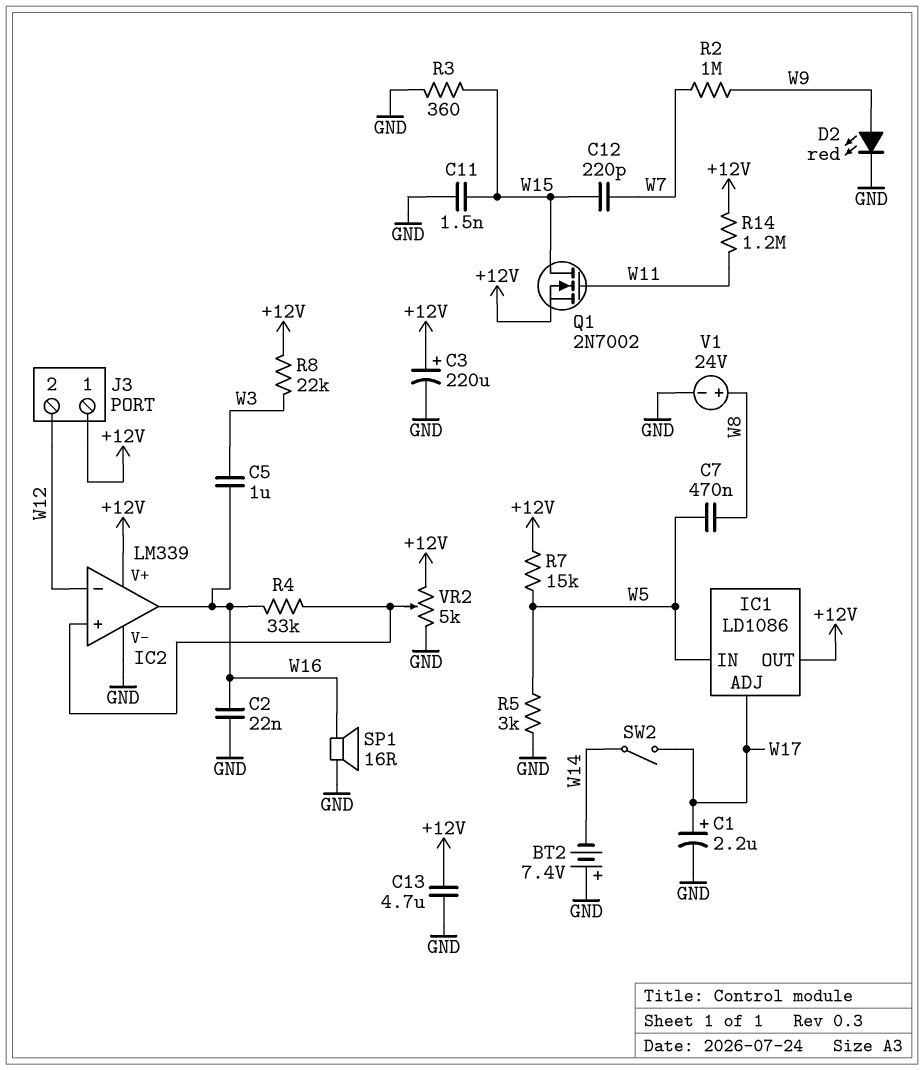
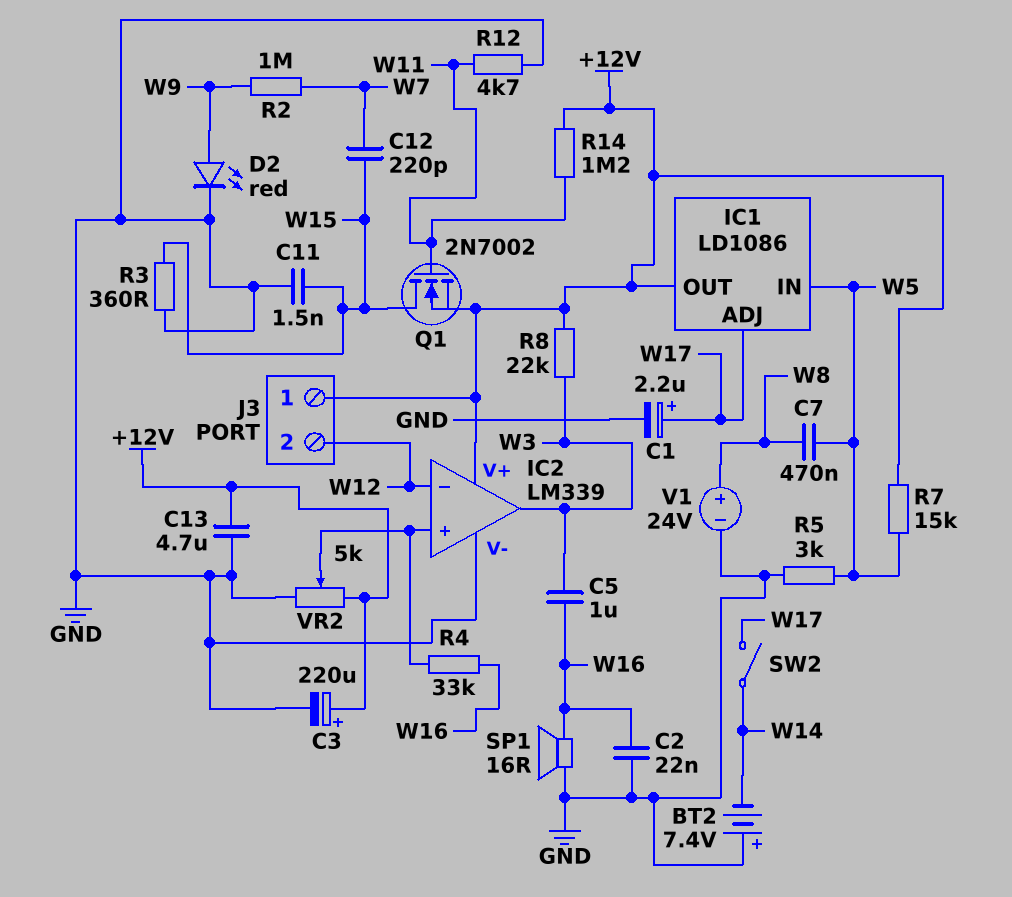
IC2 pin out: W16 -> W3
R12: none -> 4.7k (GND, W11)

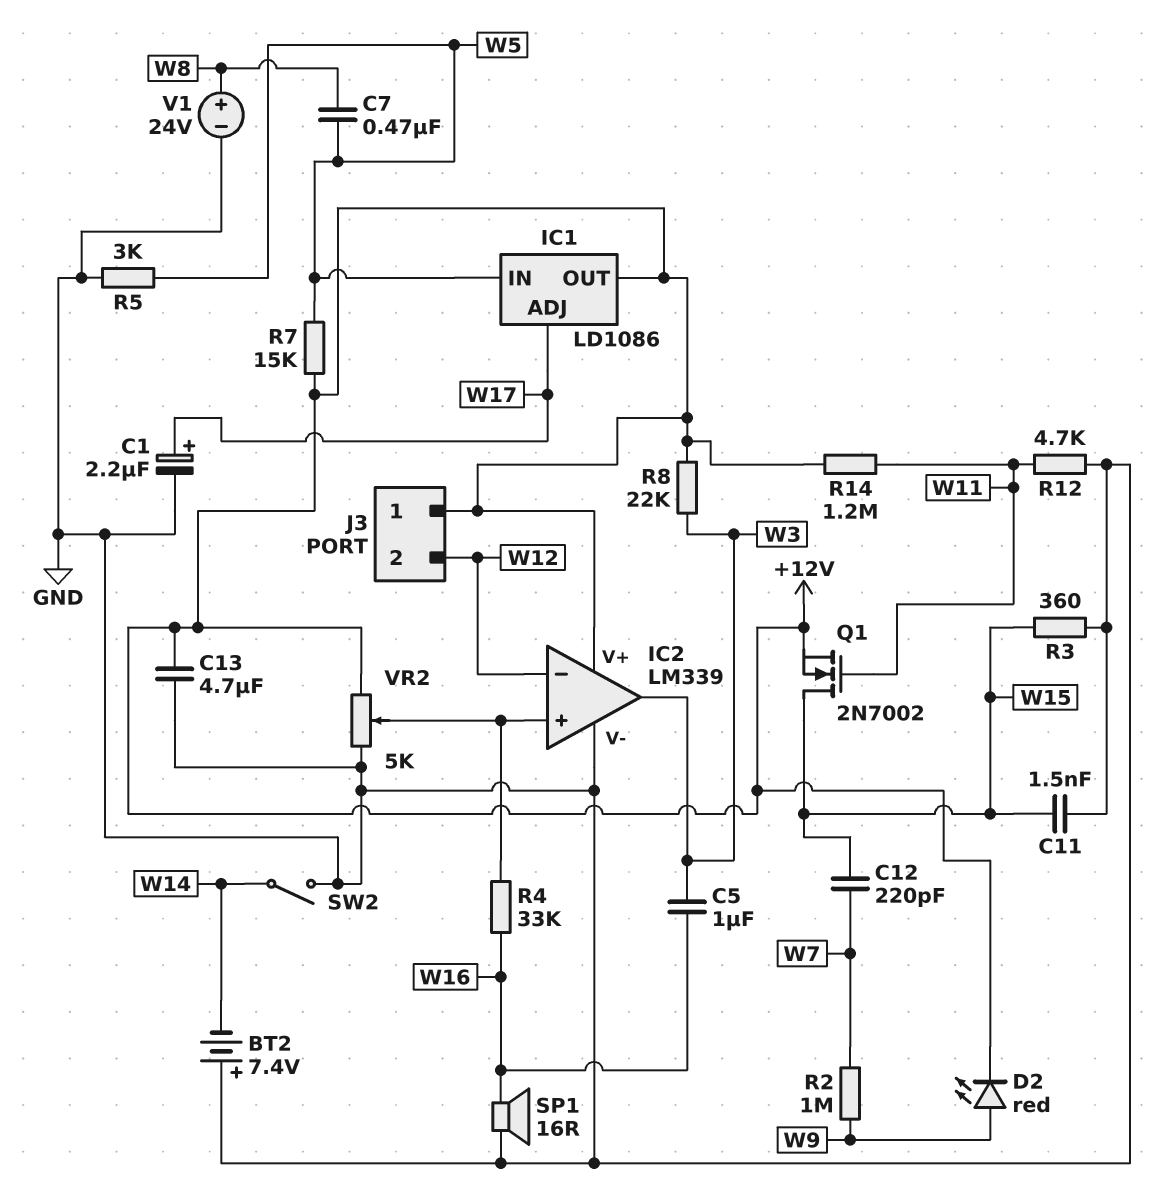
C2: 22nF (GND, W16) -> none
C3: 220uF (plus +12V, minus GND) -> none
D2: LED red (A W9, K GND) -> LED red (A W9, K +12V)
SW2: switch (W14, W17) -> switch (GND, W14)

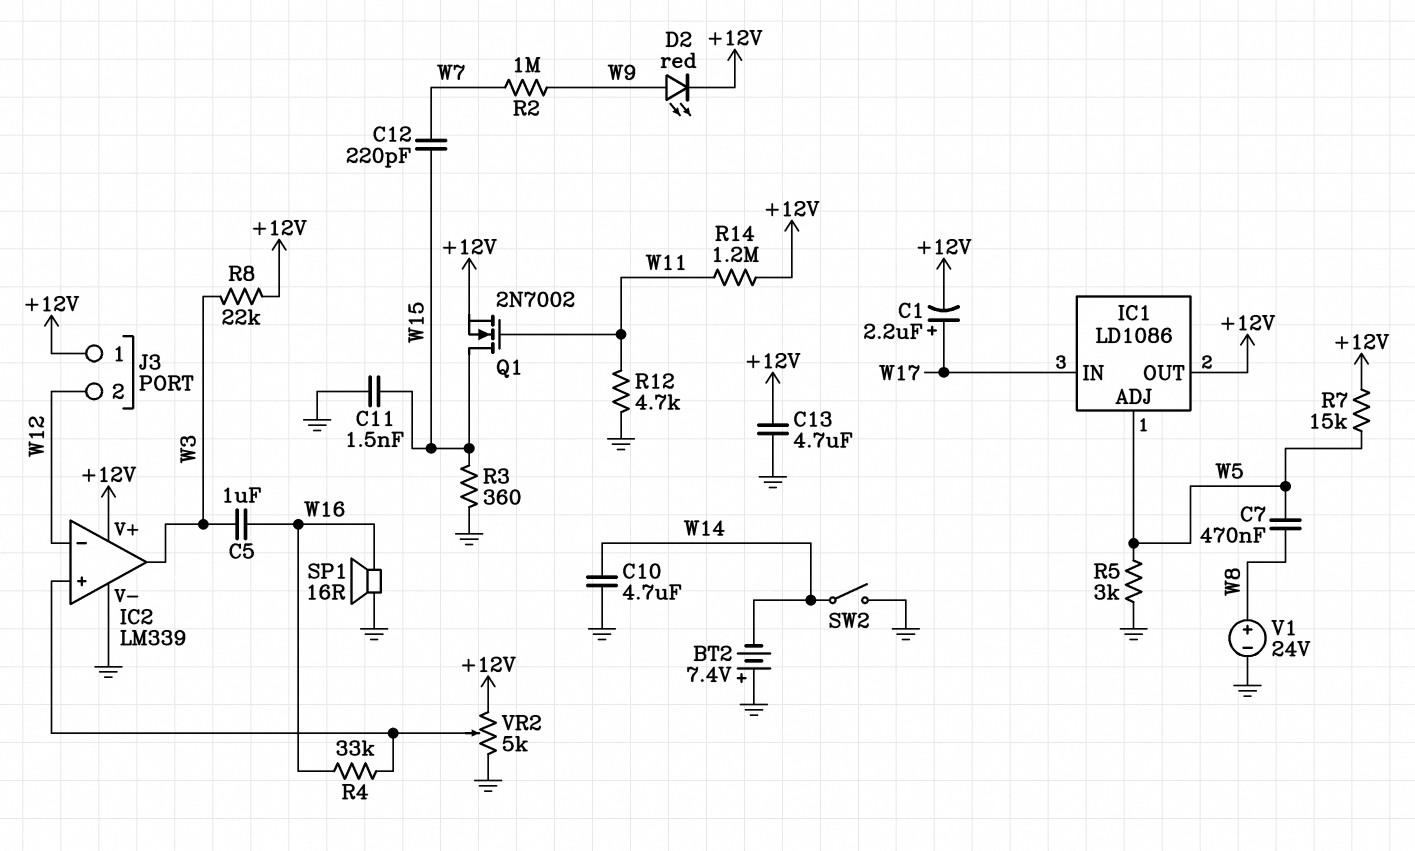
C1: 2.2uF (plus W17, minus GND) -> 2.2uF (plus W17, minus +12V)
C10: none -> 4.7uF (GND, W14)
IC1 pin ADJ: W17 -> W5
IC1 pin IN: W5 -> W17

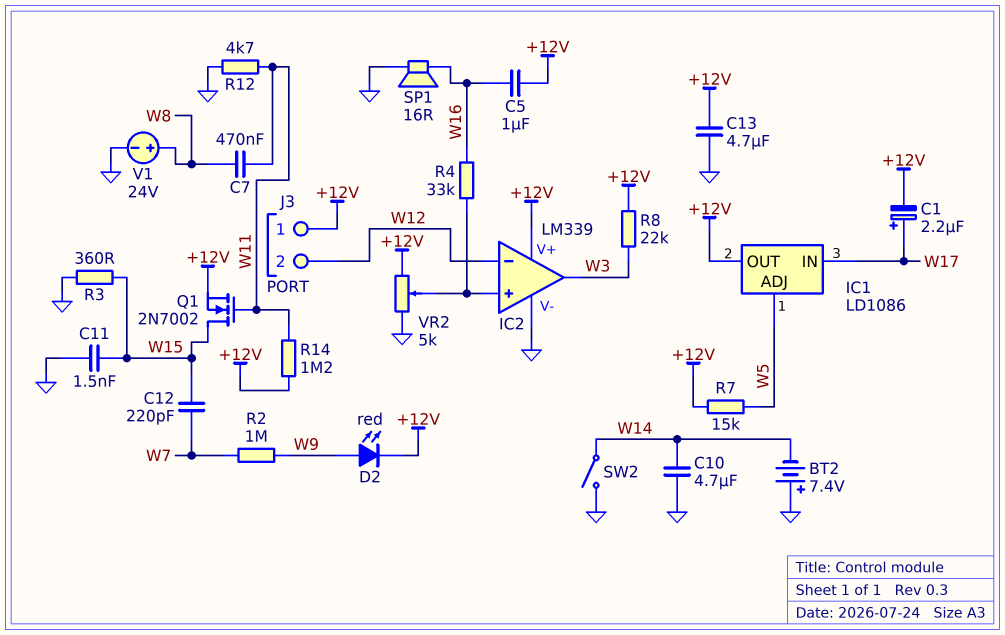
C5: 1uF (W3, W16) -> 1uF (+12V, W16)
C7: 470nF (W5, W8) -> 470nF (W8, W11)
R5: 3k (GND, W5) -> none

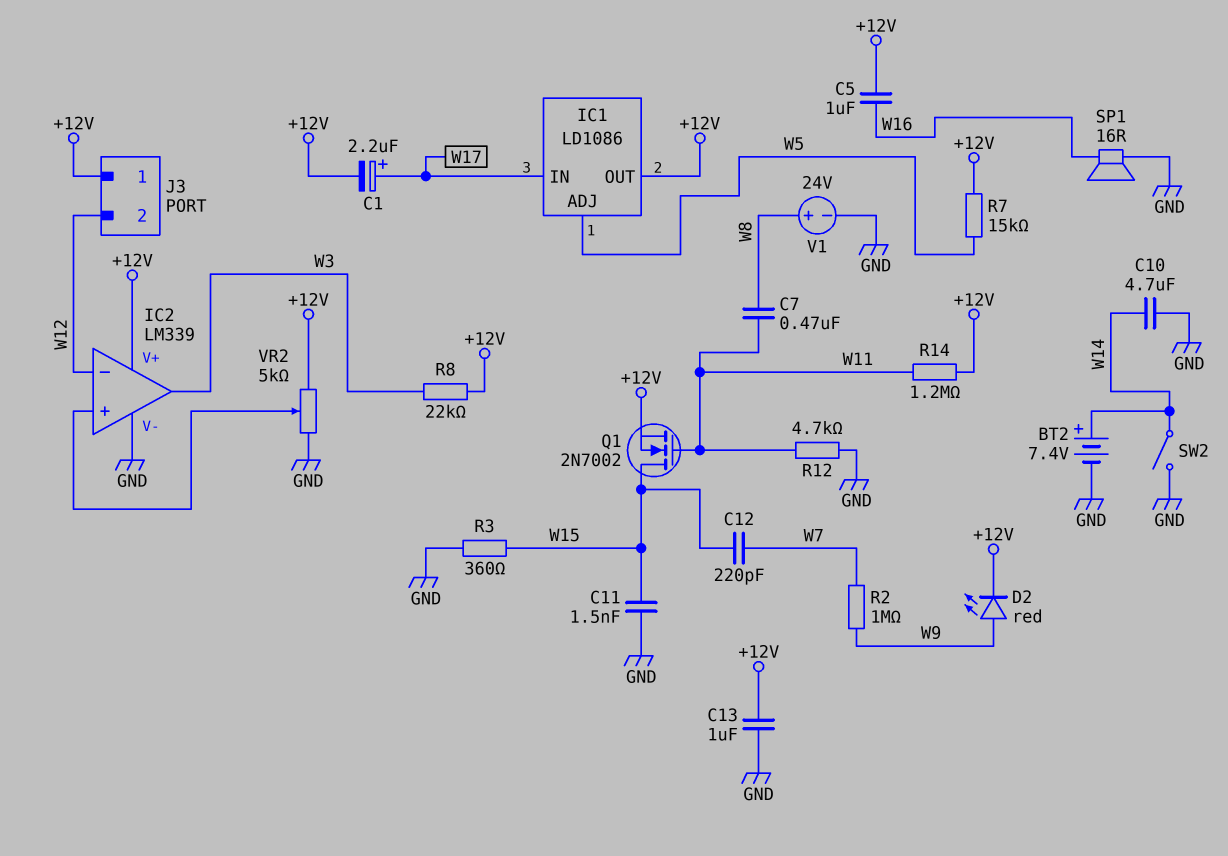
BT2: 7.4V (plus GND, minus W14) -> 7.4V (plus W14, minus GND)
C13: 4.7uF (+12V, GND) -> 1uF (+12V, GND)
R4: 33k (IC2/in+, W16) -> none

